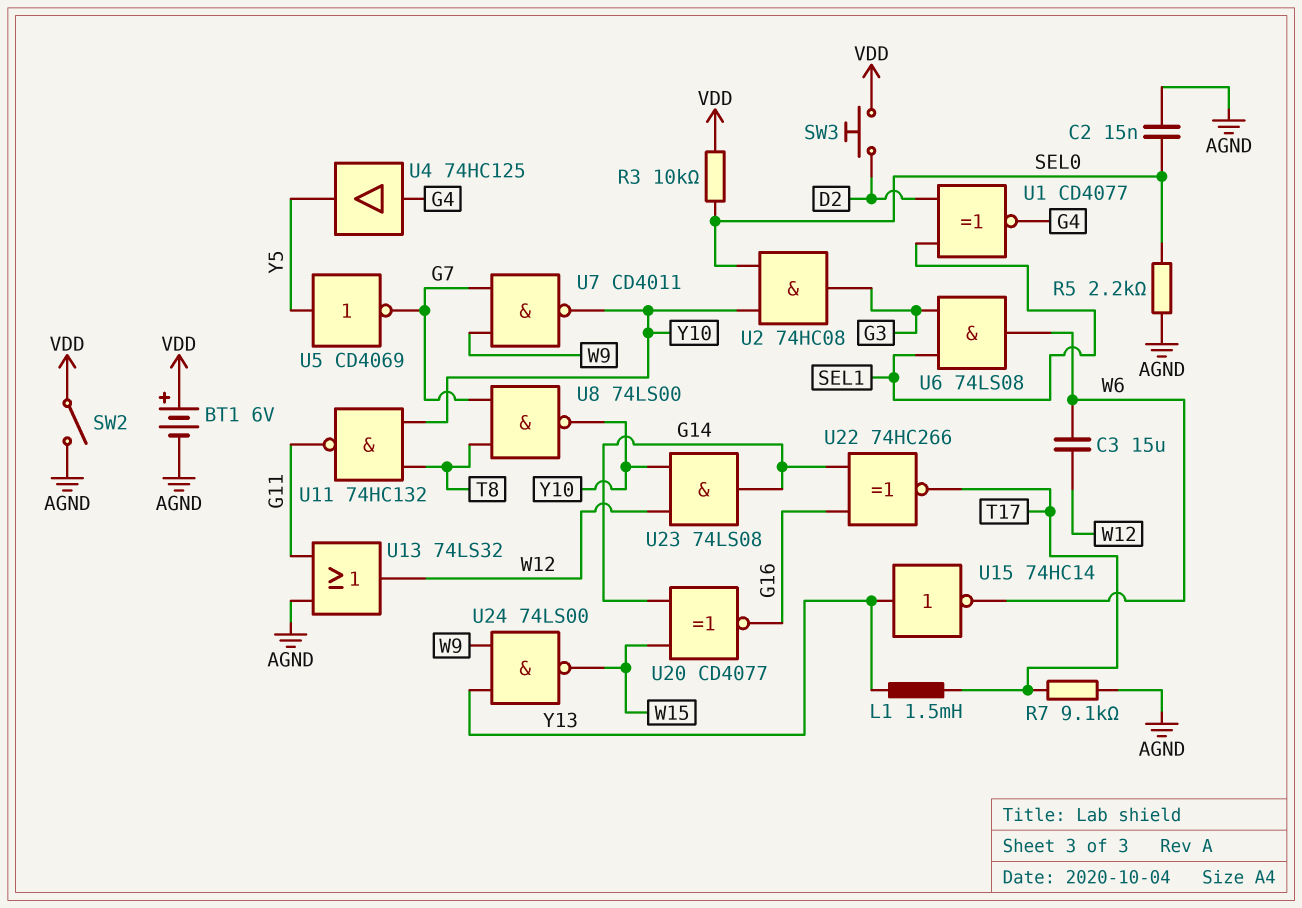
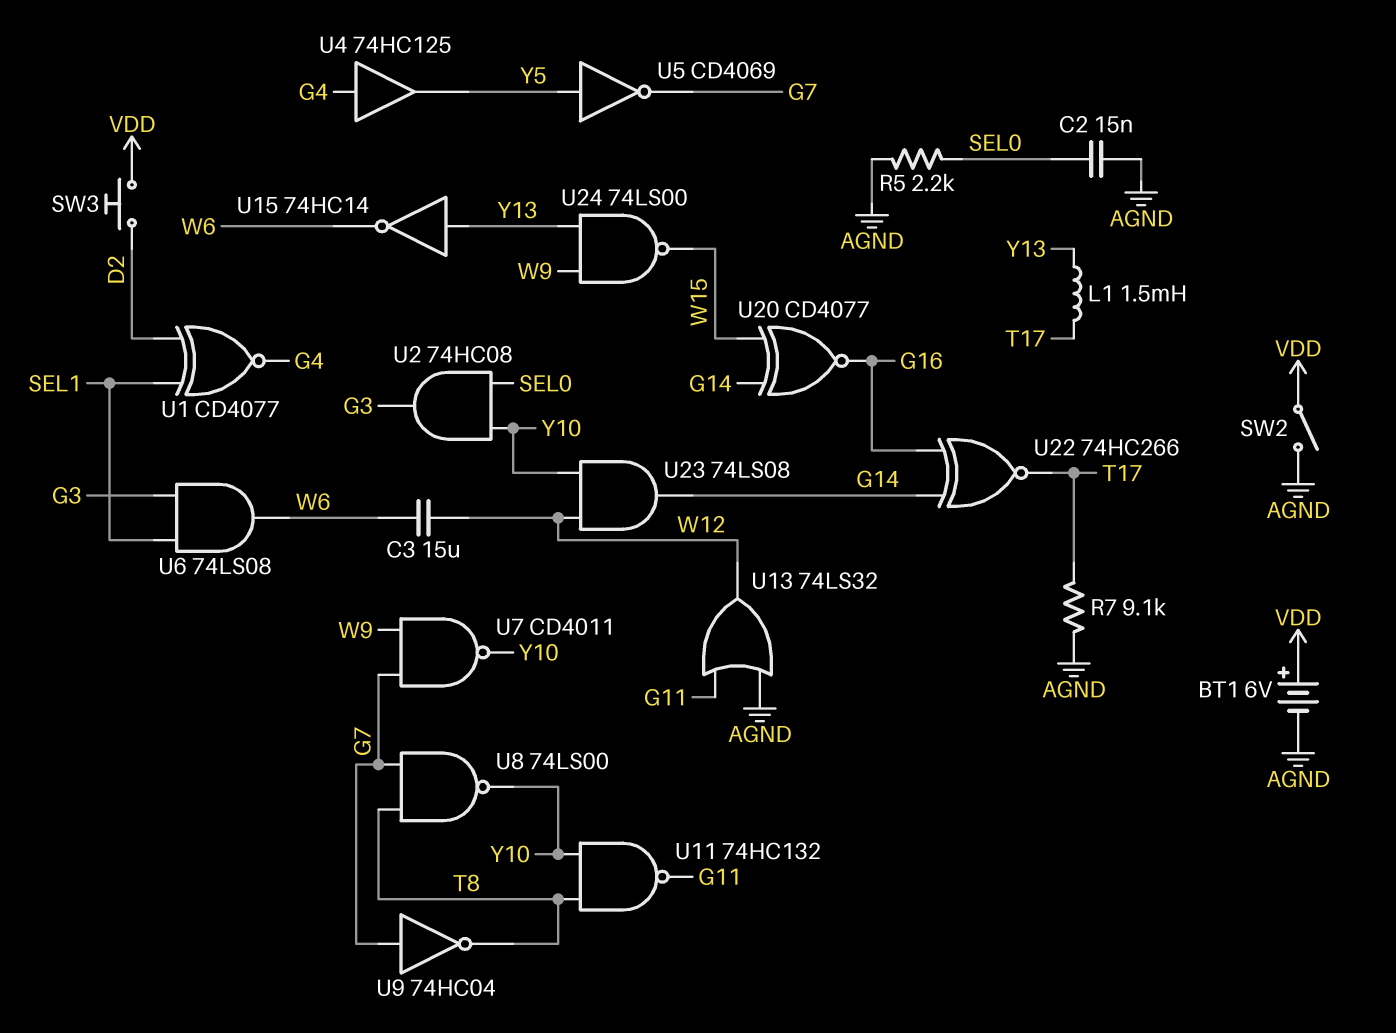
R3: 10k (SEL0, VDD) -> none
U9: none -> NOT 74HC04 (in G7, out T8)

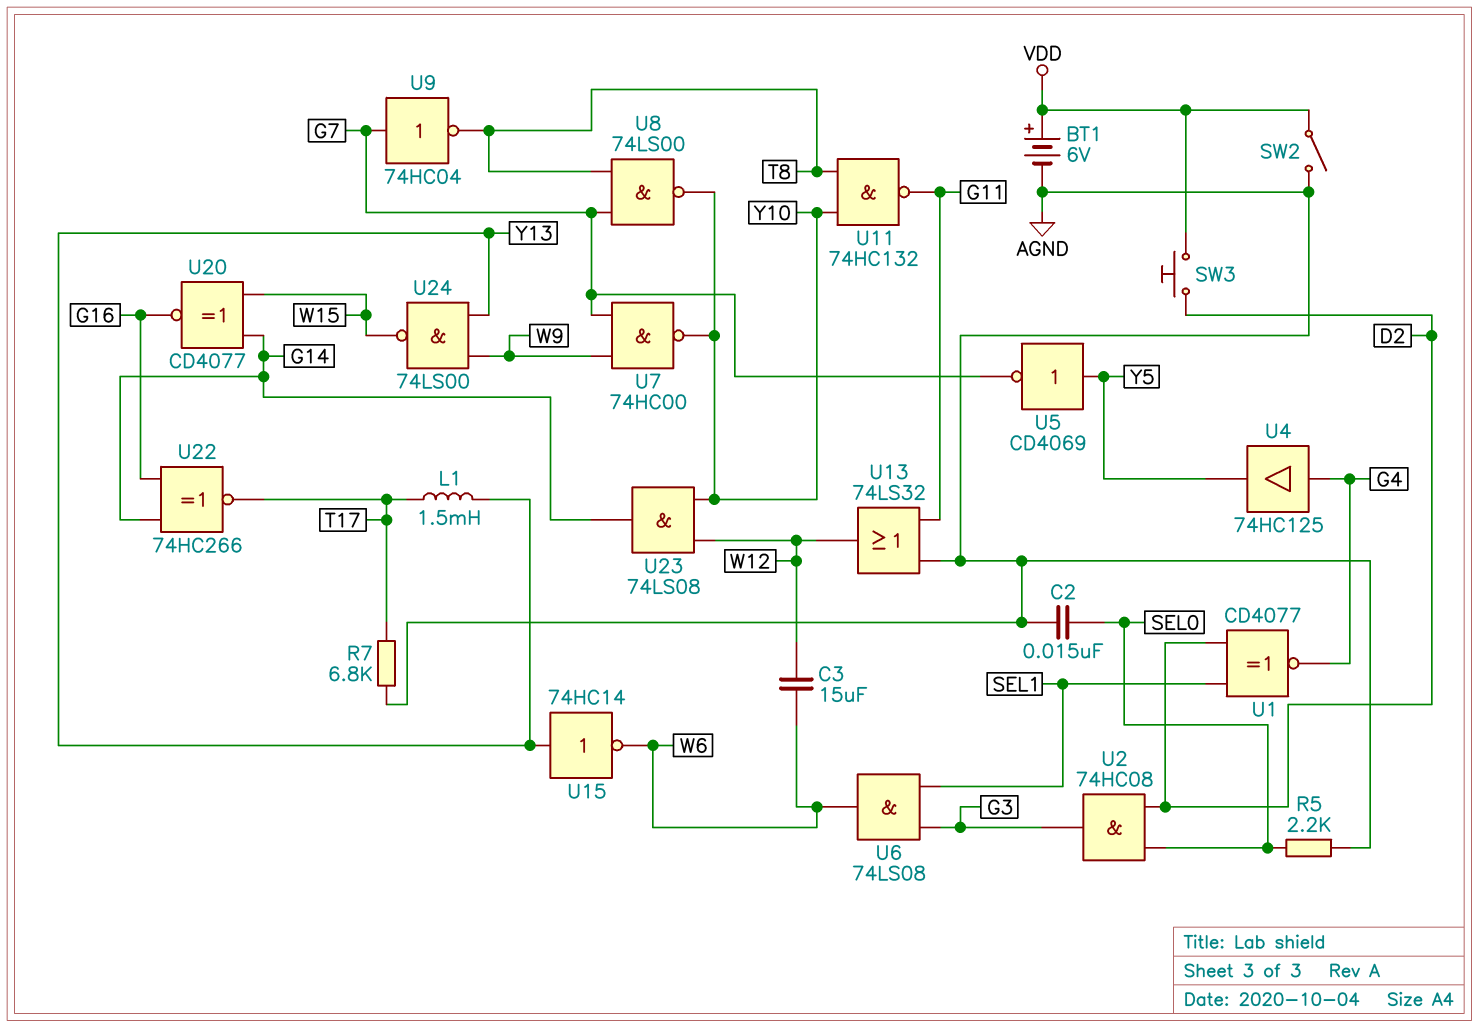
R7: 9.1k (AGND, T17) -> 6.8k (AGND, T17)
U2: AND 74HC08 (in SEL0, in Y10, out G3) -> AND 74HC08 (in D2, in SEL0, out G3)
U7: NAND CD4011 (in G7, in W9, out Y10) -> NAND 74HC00 (in G7, in W9, out Y10)

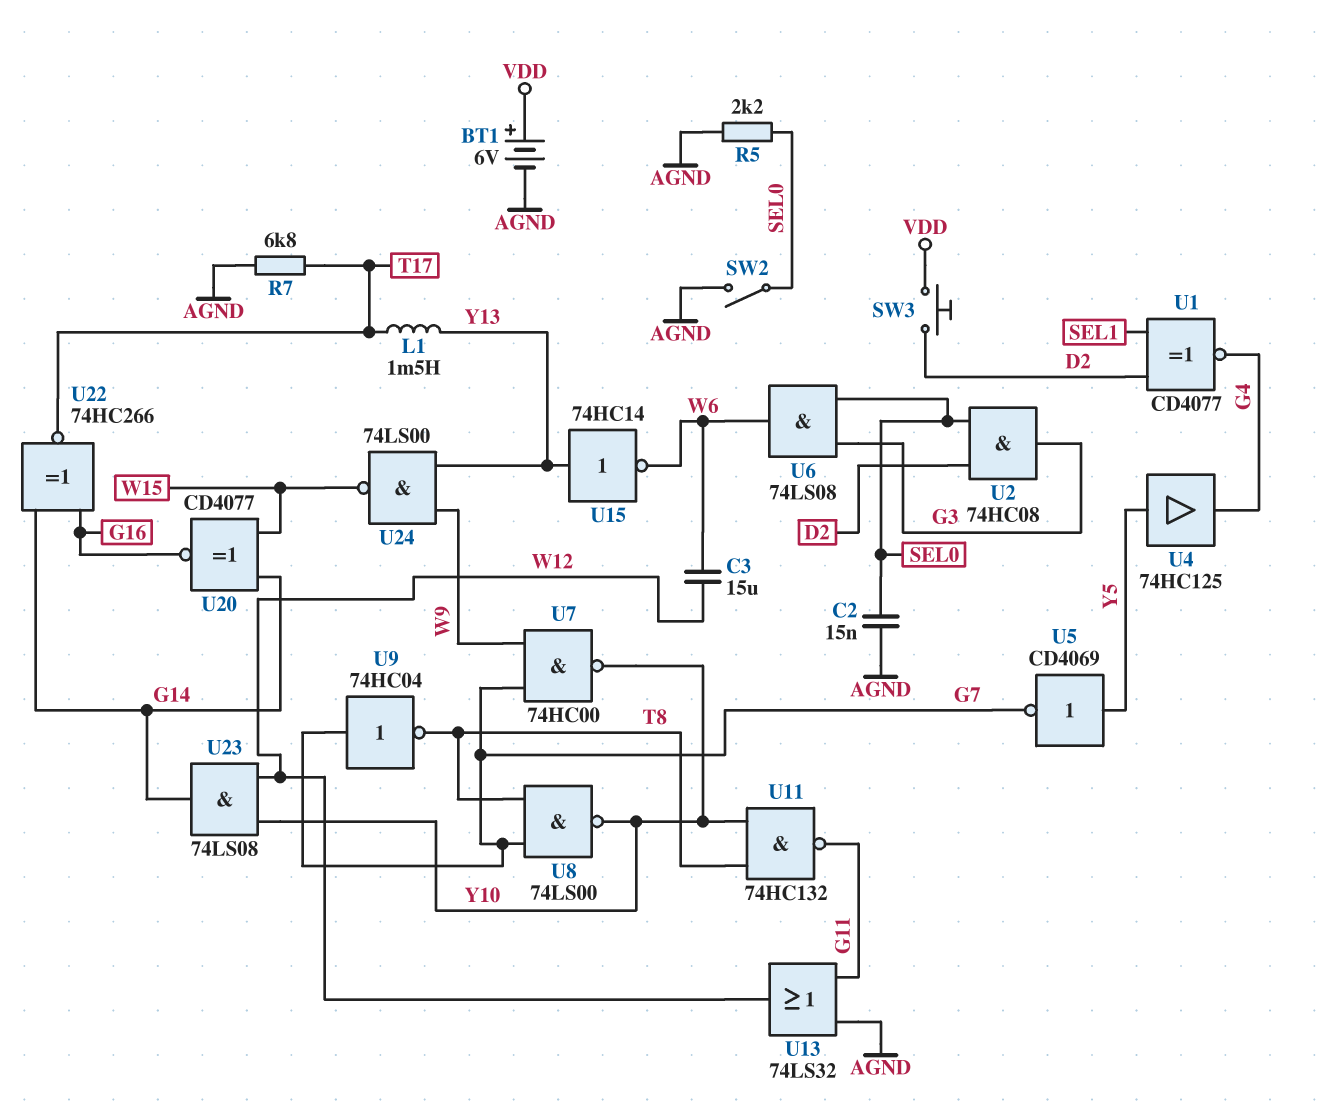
SW2: switch (AGND, VDD) -> switch (AGND, SEL0)
U4: buffer 74HC125 (in G4, out Y5) -> buffer 74HC125 (in Y5, out G4)
U6: AND 74LS08 (in G3, in SEL1, out W6) -> AND 74LS08 (in G3, in SEL0, out W6)

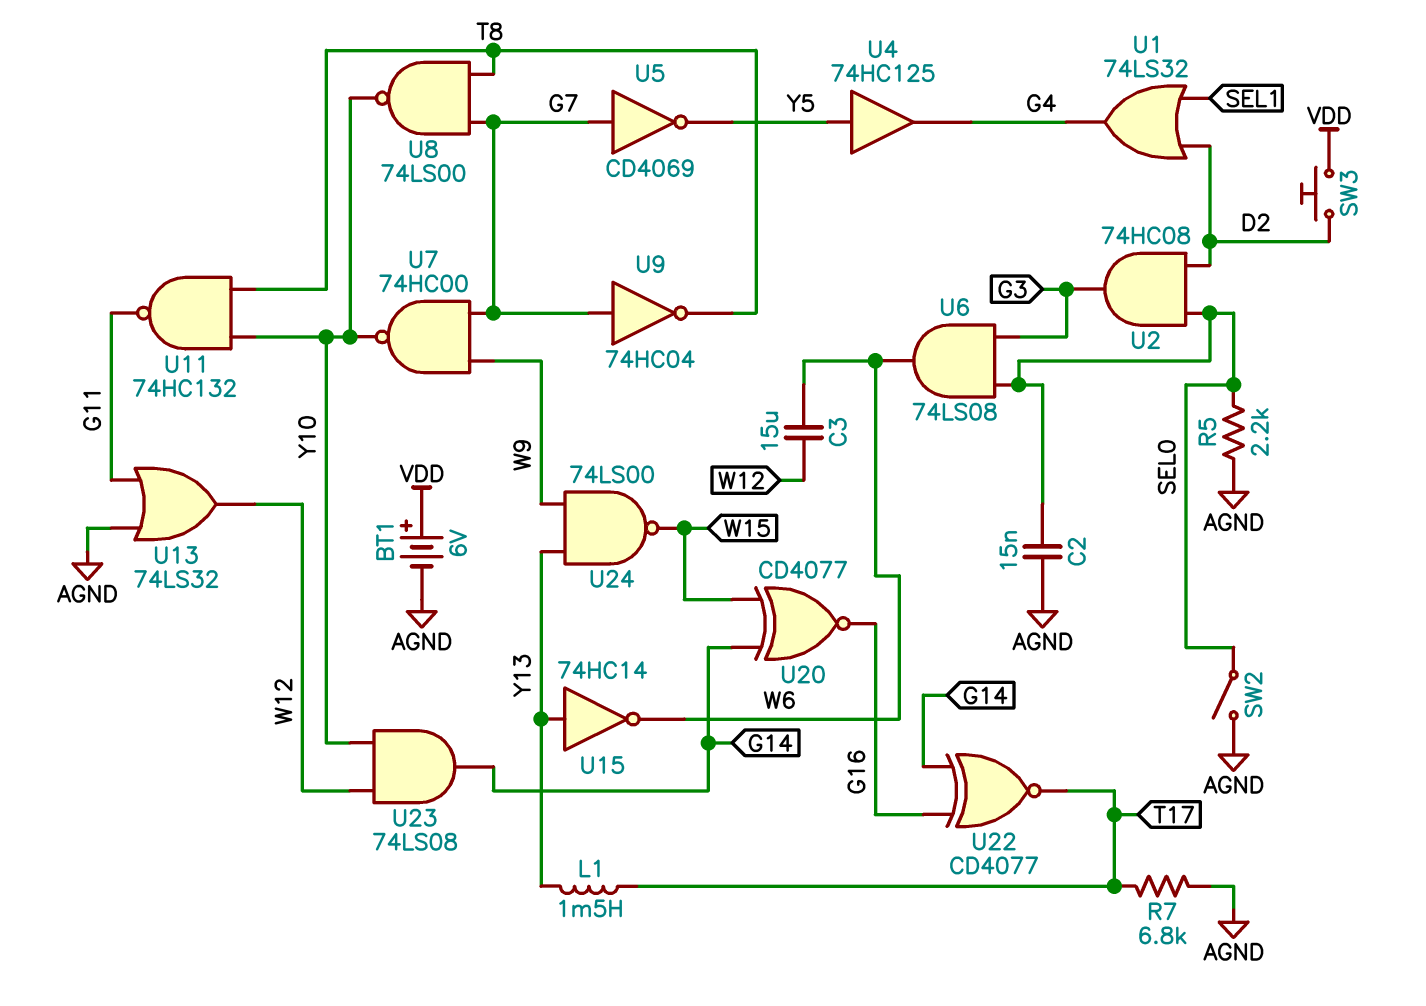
U1: XNOR CD4077 (in D2, in SEL1, out G4) -> OR 74LS32 (in D2, in SEL1, out G4)
U5: NOT CD4069 (in Y5, out G7) -> NOT CD4069 (in G7, out Y5)
U22: XNOR 74HC266 (in G14, in G16, out T17) -> XNOR CD4077 (in G14, in G16, out T17)

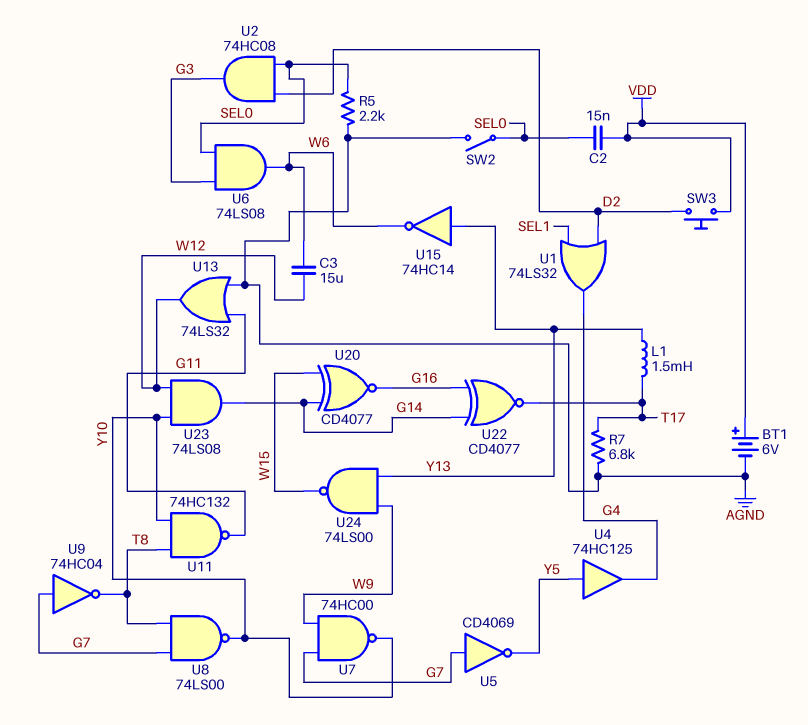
C2: 15nF (AGND, SEL0) -> 15nF (SEL0, VDD)

